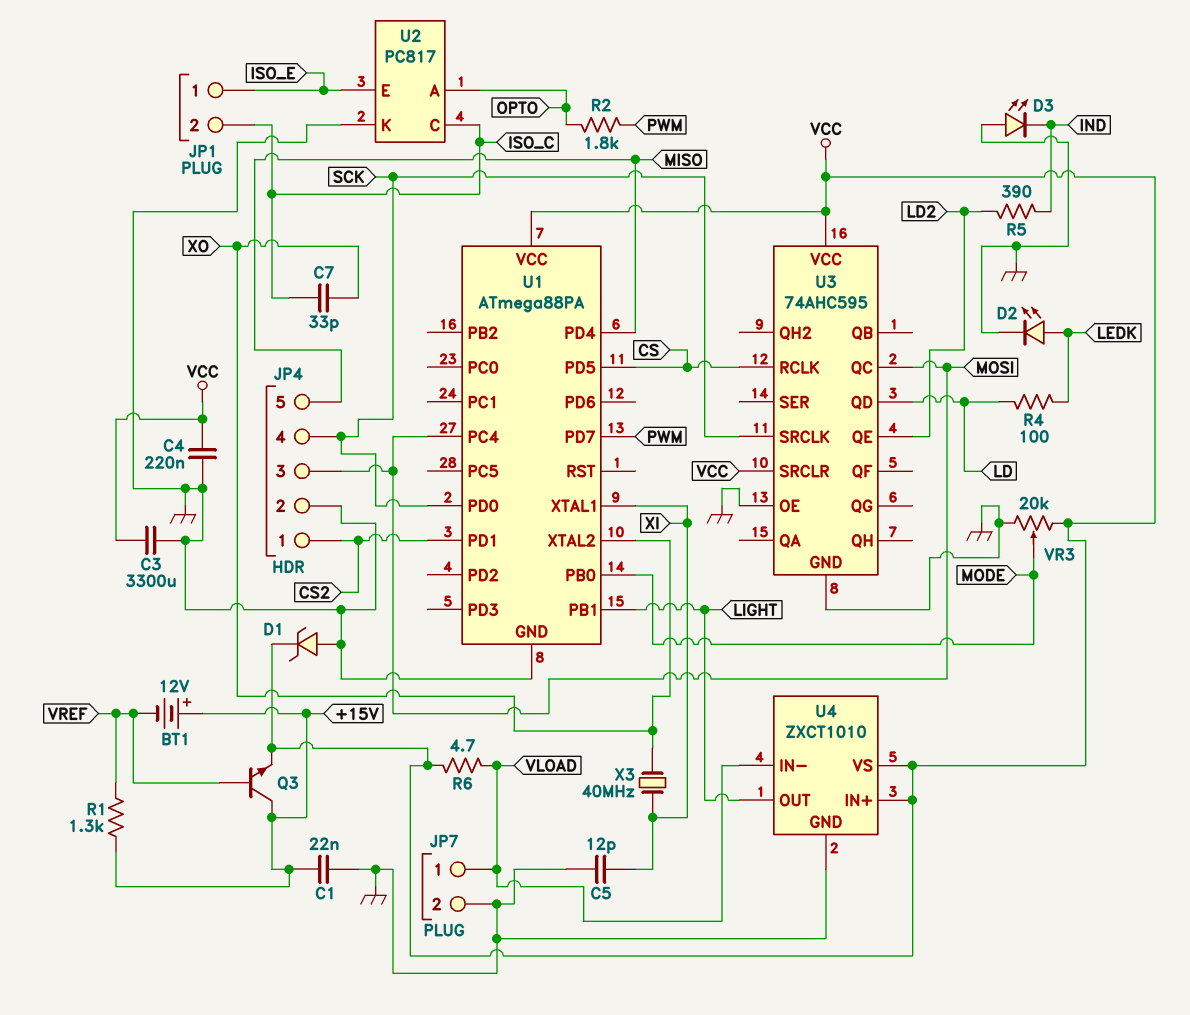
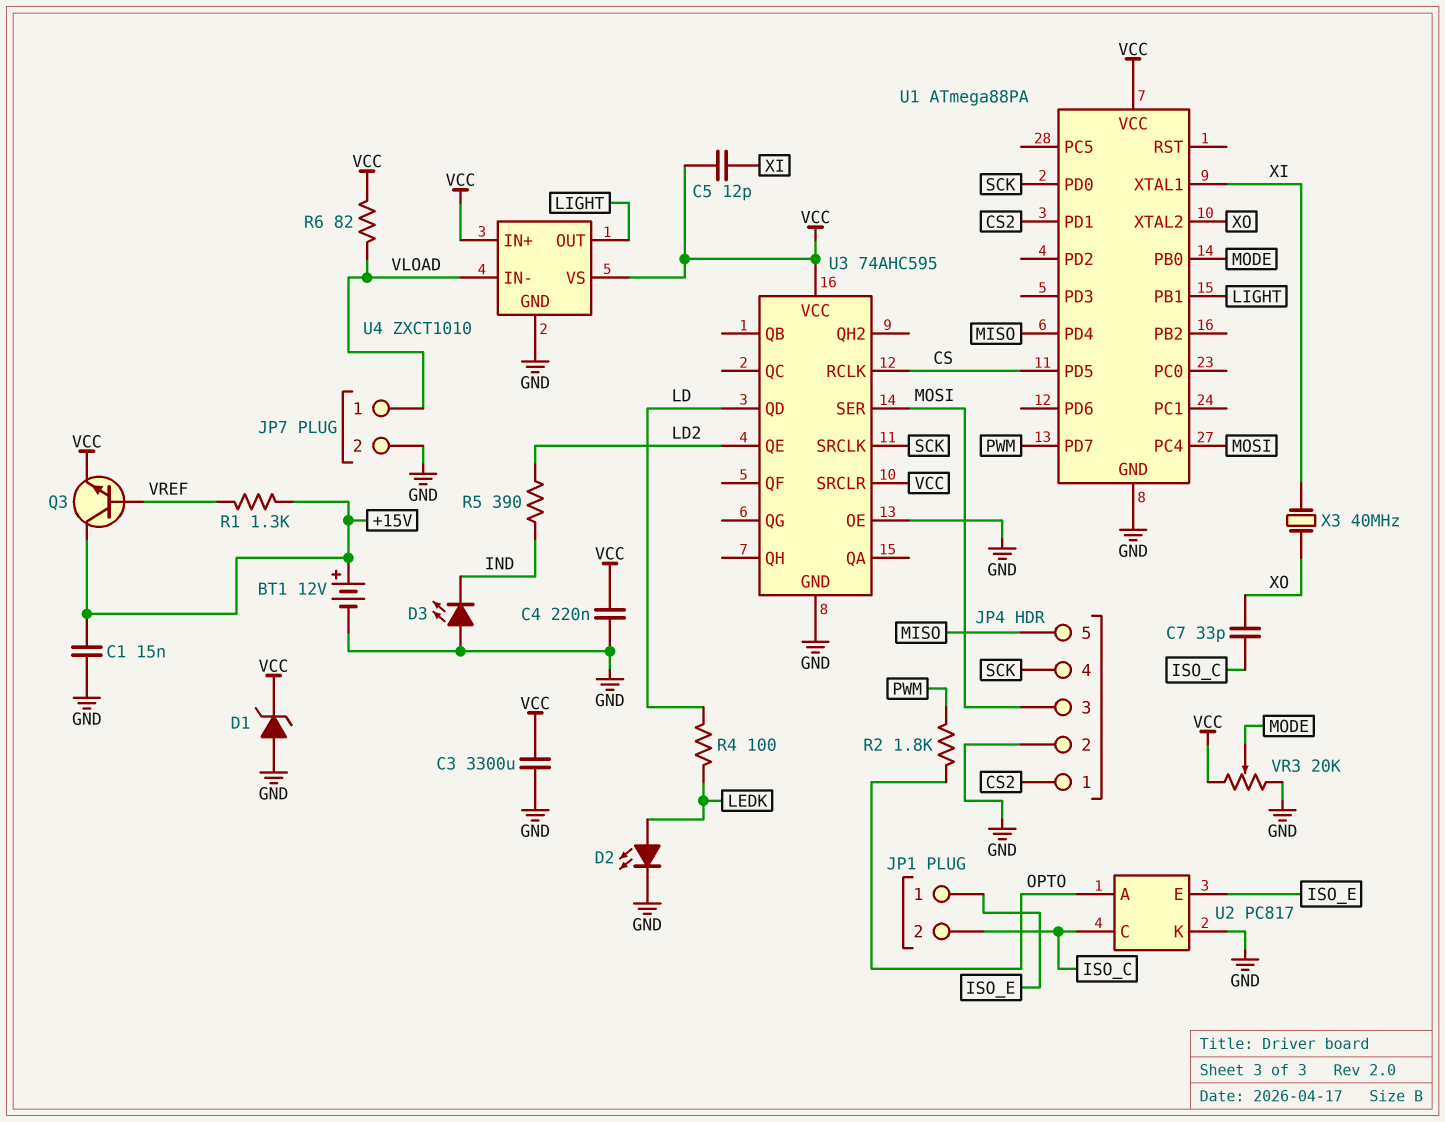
BT1: 12V (plus +15V, minus VREF) -> 12V (plus +15V, minus GND)
C1: 22nF (+15V, GND) -> 15nF (+15V, GND)
C5: 12pF (GND, XI) -> 12pF (VCC, XI)
R6: 4.7 (VCC, VLOAD) -> 82 (VCC, VLOAD)
U3 pin QC: MOSI -> none
U3 pin SER: none -> MOSI

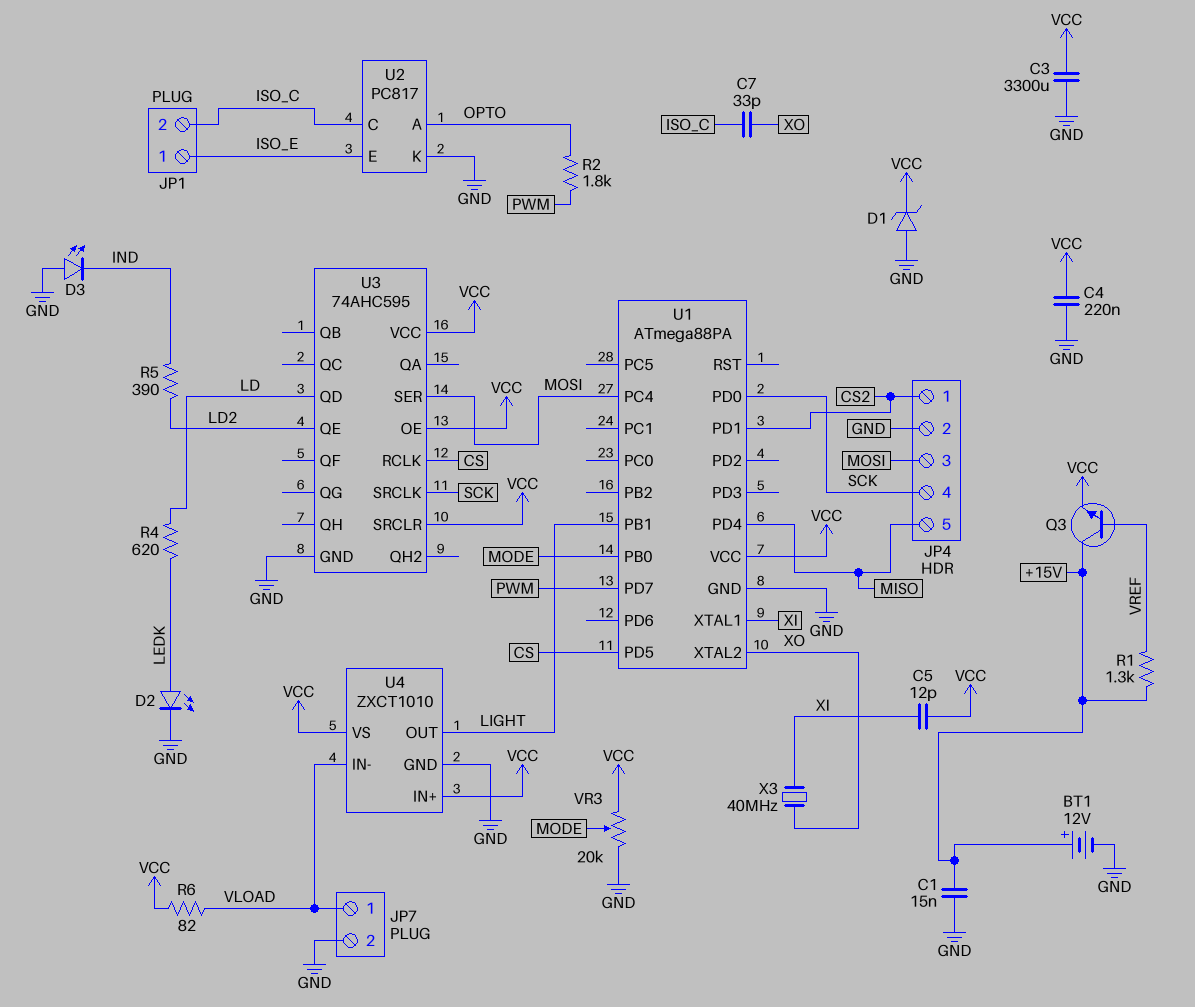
R4: 100 (LD, LEDK) -> 620 (LD, LEDK)
U3 pin OE: GND -> VCC

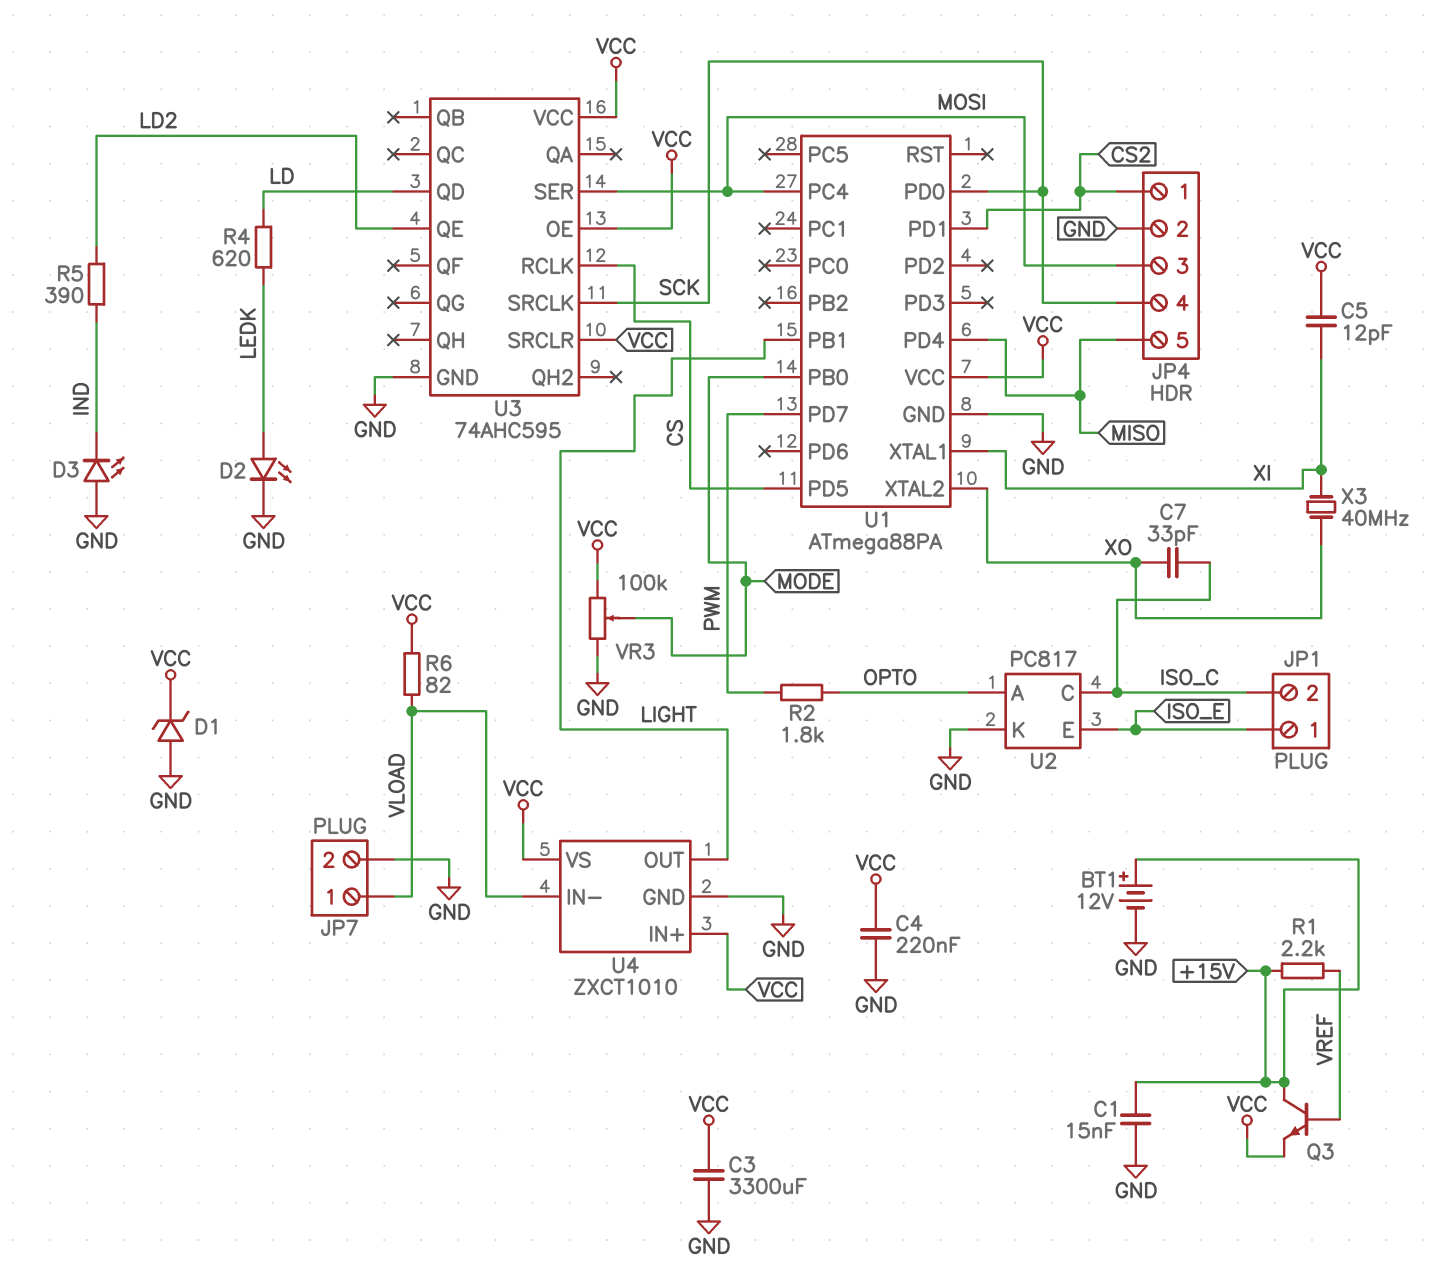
R1: 1.3k (+15V, VREF) -> 2.2k (+15V, VREF)
VR3: 20k (GND, VCC, wiper MODE) -> 100k (GND, VCC, wiper MODE)

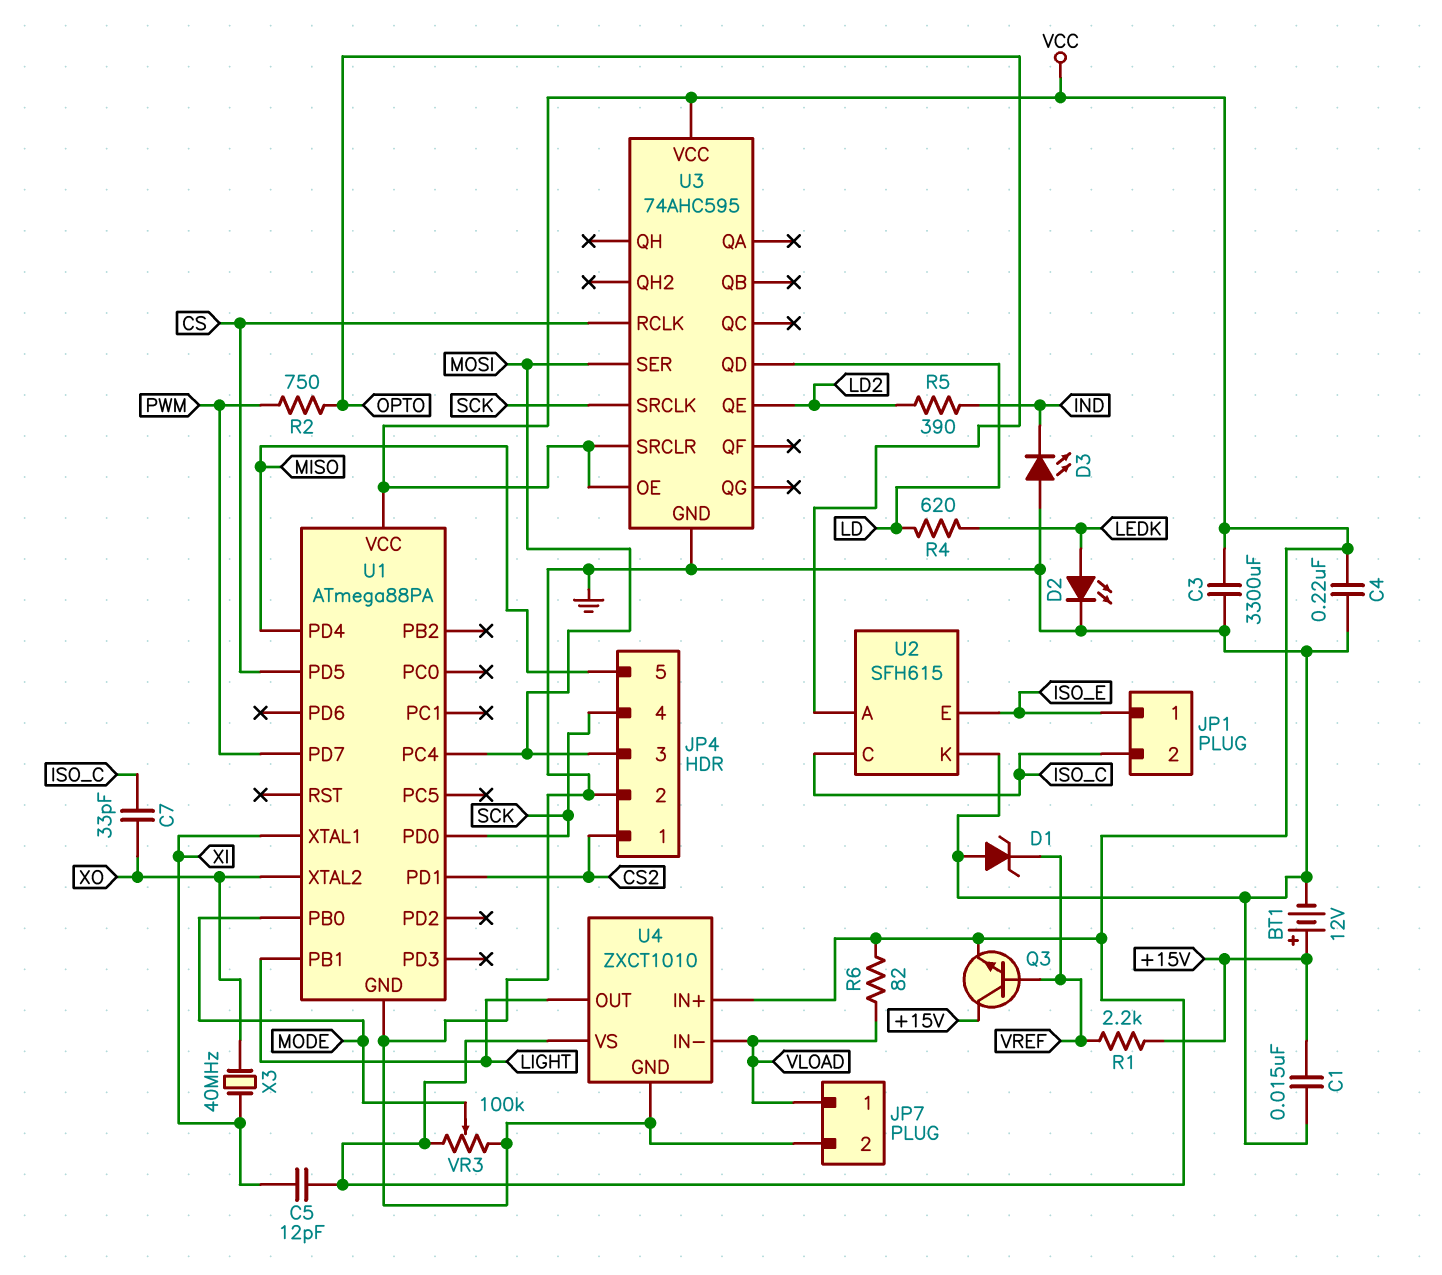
D1: zener (A GND, K VCC) -> zener (A GND, K VREF)
R2: 1.8k (OPTO, PWM) -> 750 (OPTO, PWM)
U2: PC817 -> SFH615

